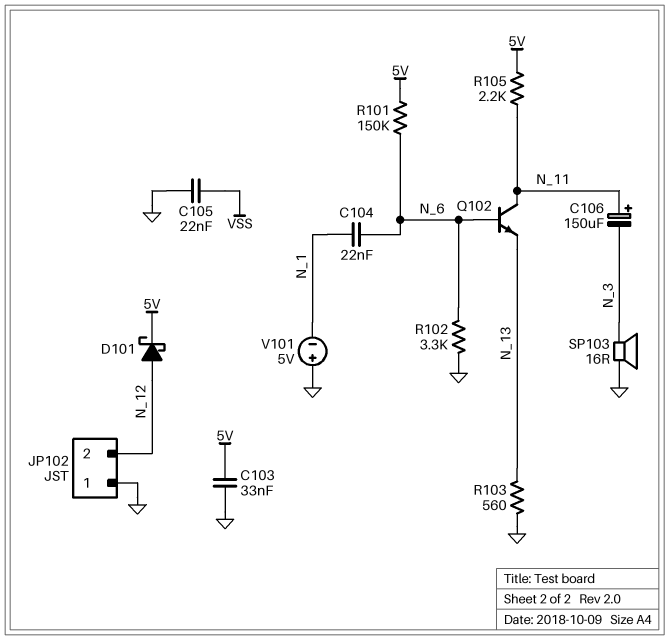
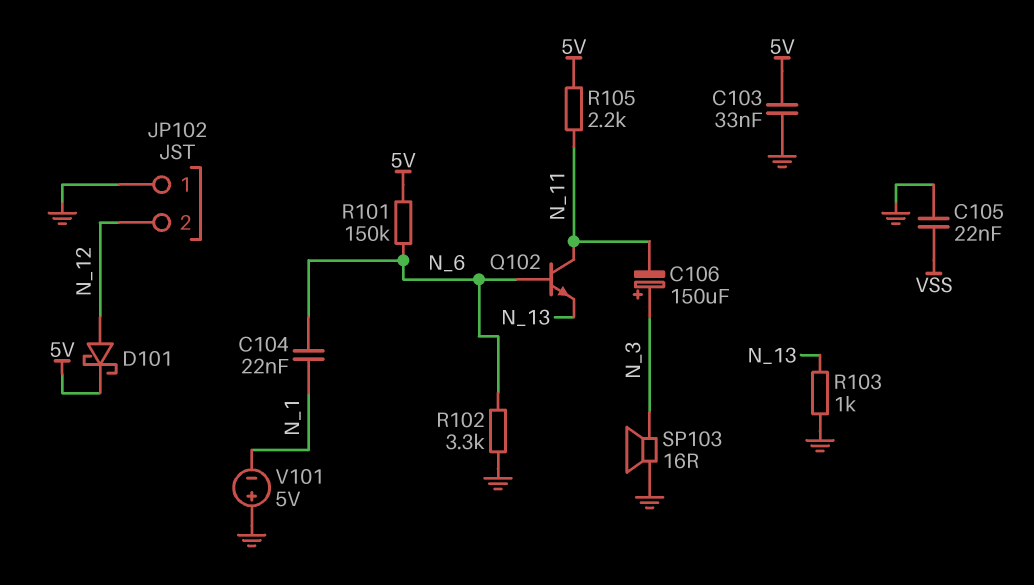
C106: 150uF (plus N_11, minus N_3) -> 150uF (plus N_3, minus N_11)
R103: 560 (GND, N_13) -> 1k (GND, N_13)

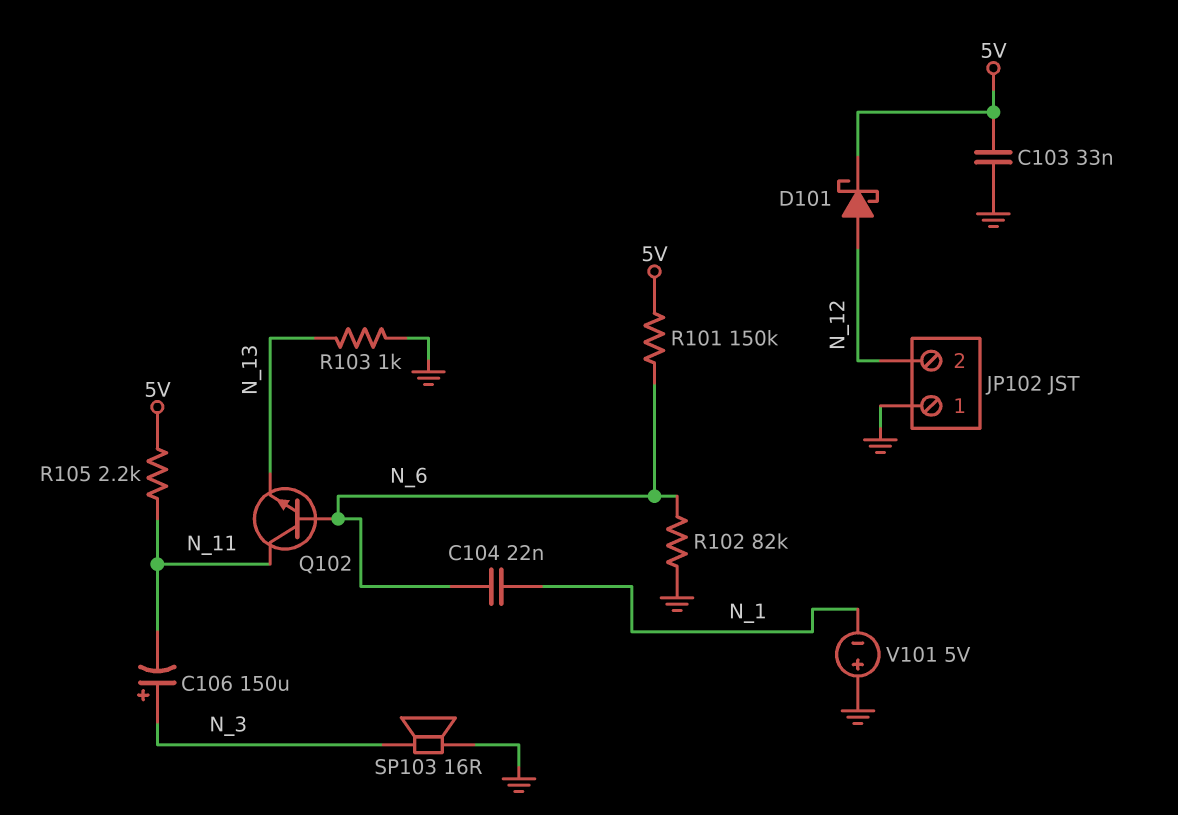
C105: 22nF (GND, VSS) -> none
R102: 3.3k (GND, N_6) -> 82k (GND, N_6)

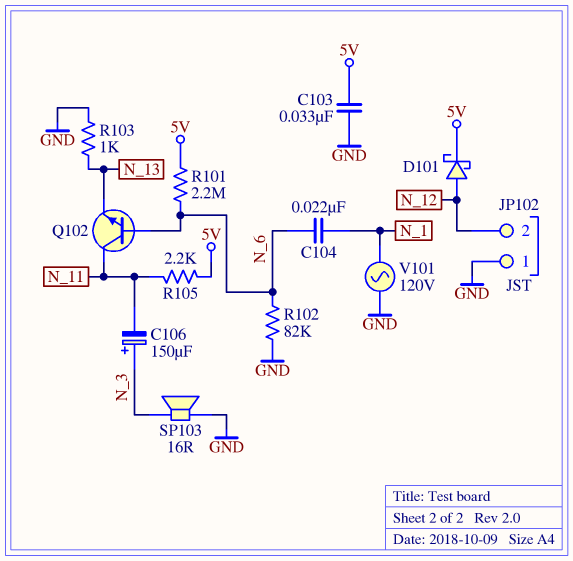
R101: 150k (5V, N_6) -> 2.2M (5V, N_6)
V101: 5V (plus GND, minus N_1) -> AC 120V (GND, N_1)

